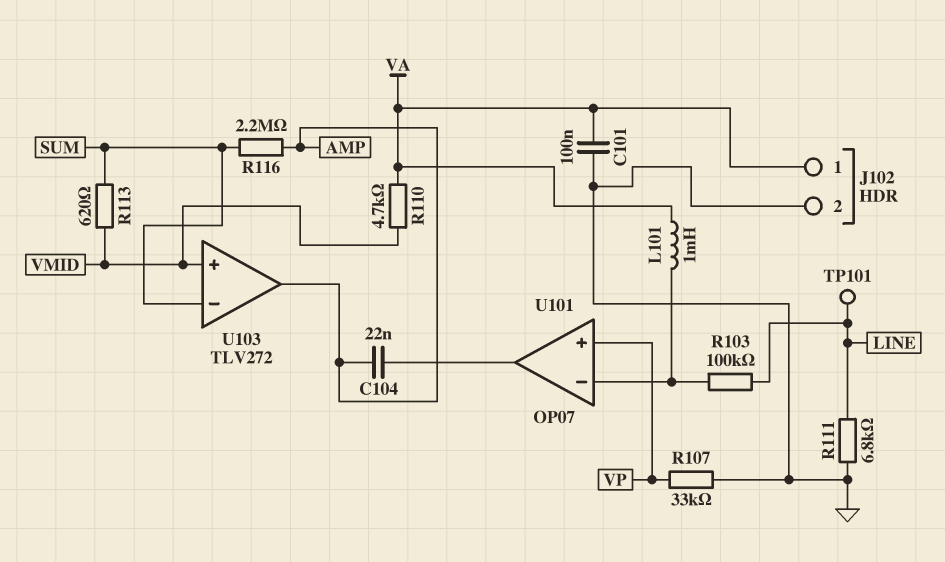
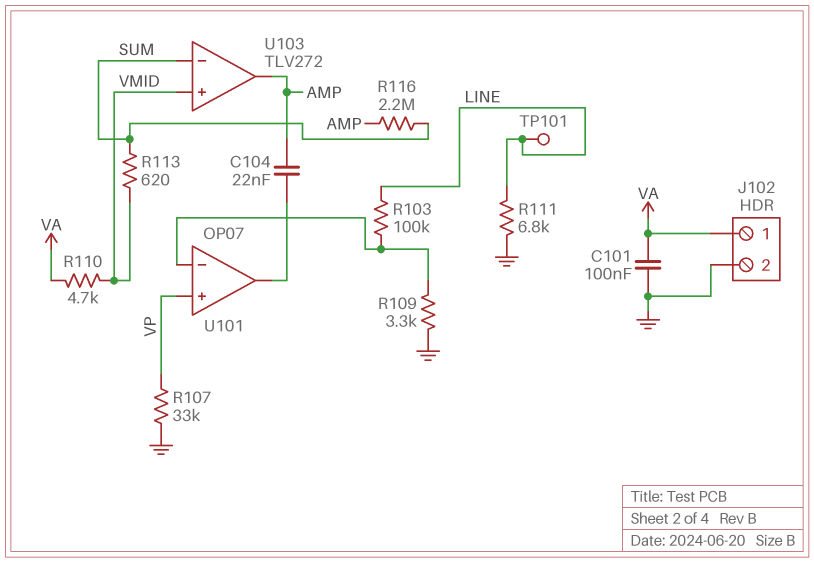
L101: 1mH (U101/in-, VA) -> none
R109: none -> 3.3k (GND, U101/in-)

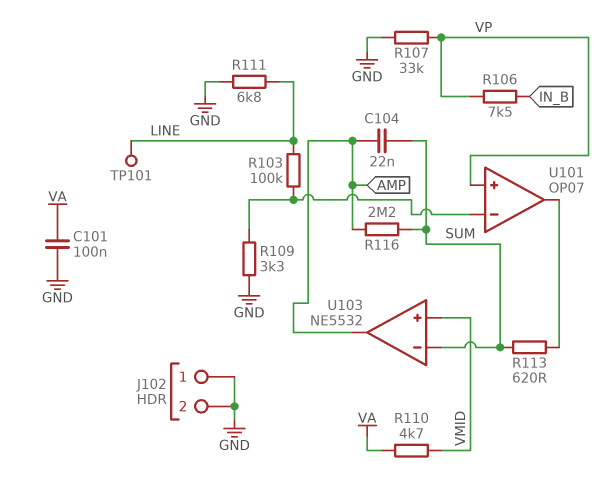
C104: 22nF (AMP, U101/out) -> 22nF (AMP, SUM)
J102 pin 1: VA -> GND
R106: none -> 7.5k (IN_B, VP)
R113: 620 (SUM, VMID) -> 620 (SUM, U101/out)
U103: TLV272 -> NE5532

